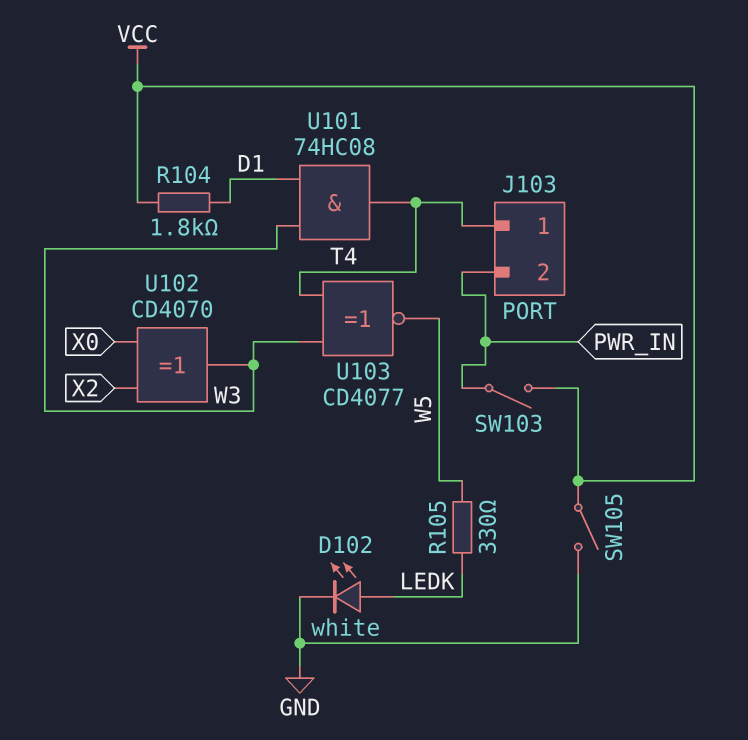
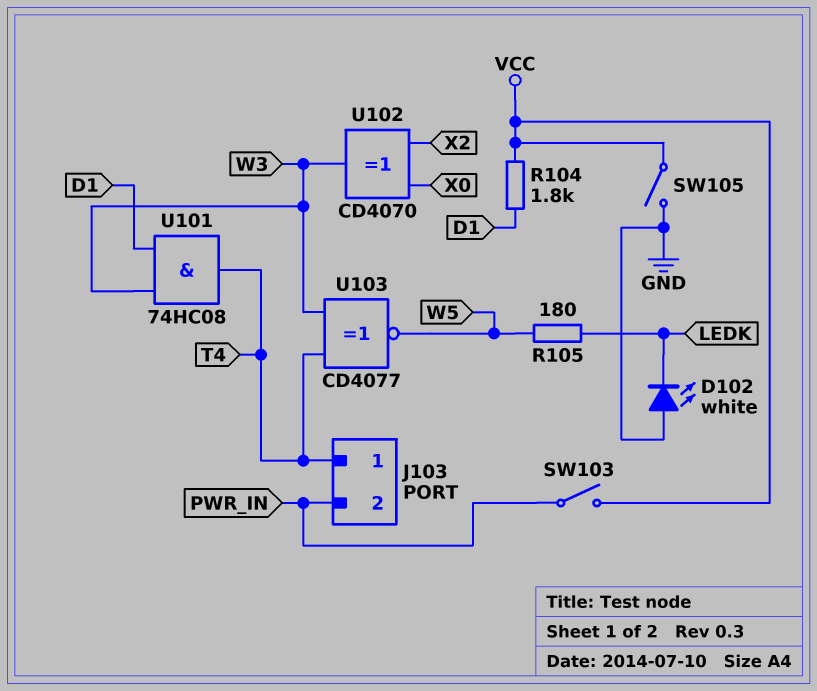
D102: LED white (A LEDK, K GND) -> LED white (A GND, K LEDK)
R105: 330 (LEDK, W5) -> 180 (LEDK, W5)

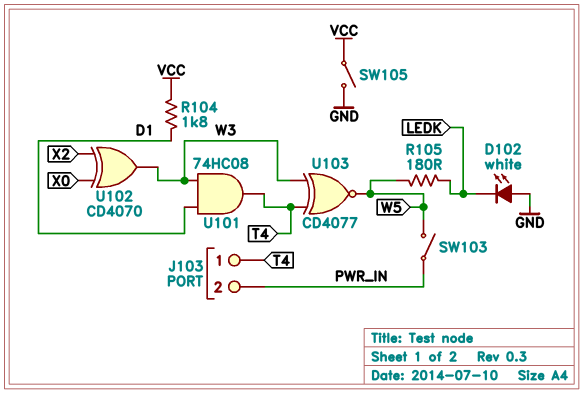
SW103: switch (PWR_IN, VCC) -> switch (PWR_IN, W5)

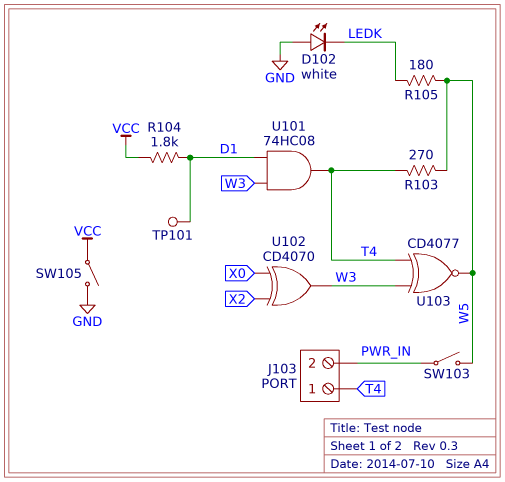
R103: none -> 270 (T4, W5)
TP101: none -> test point (D1)

